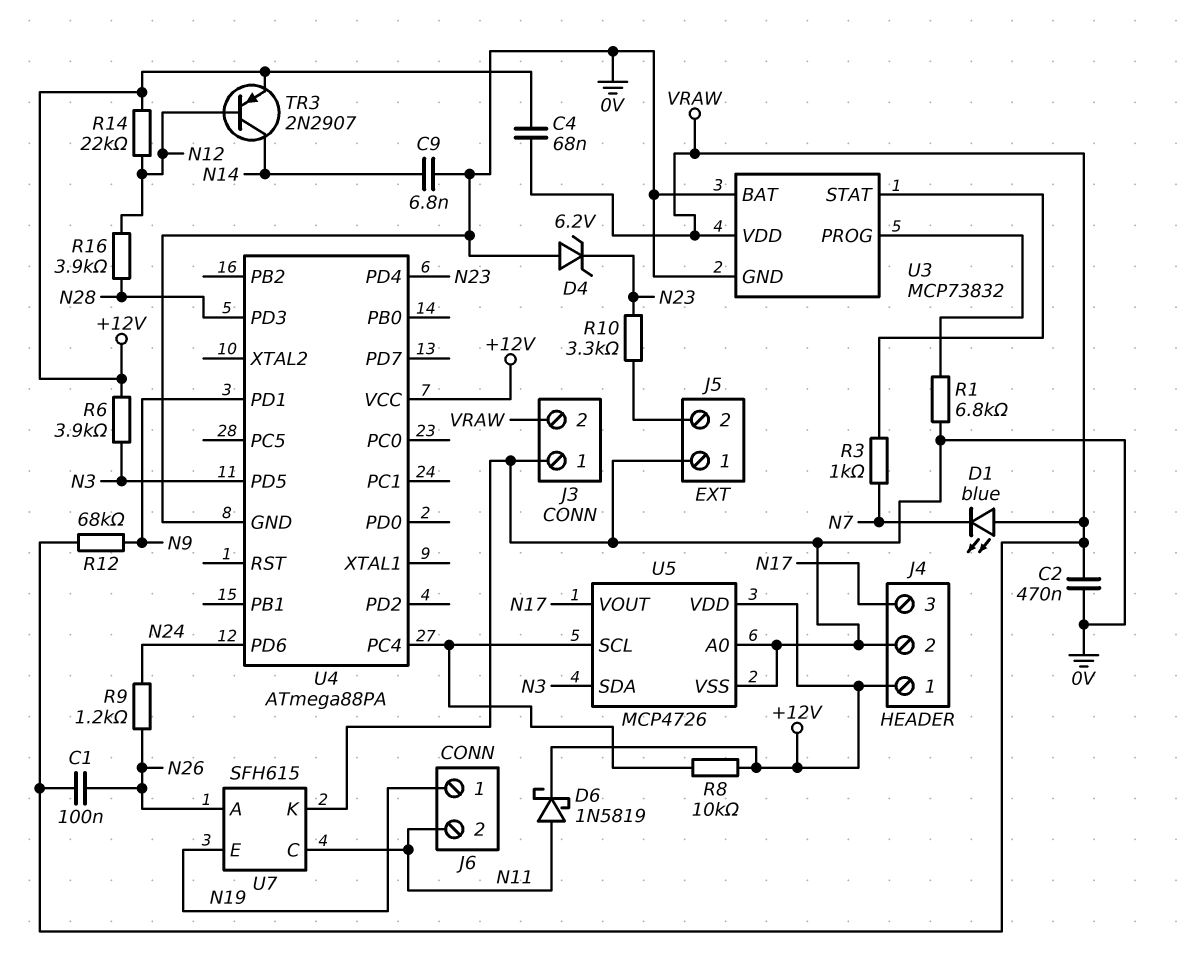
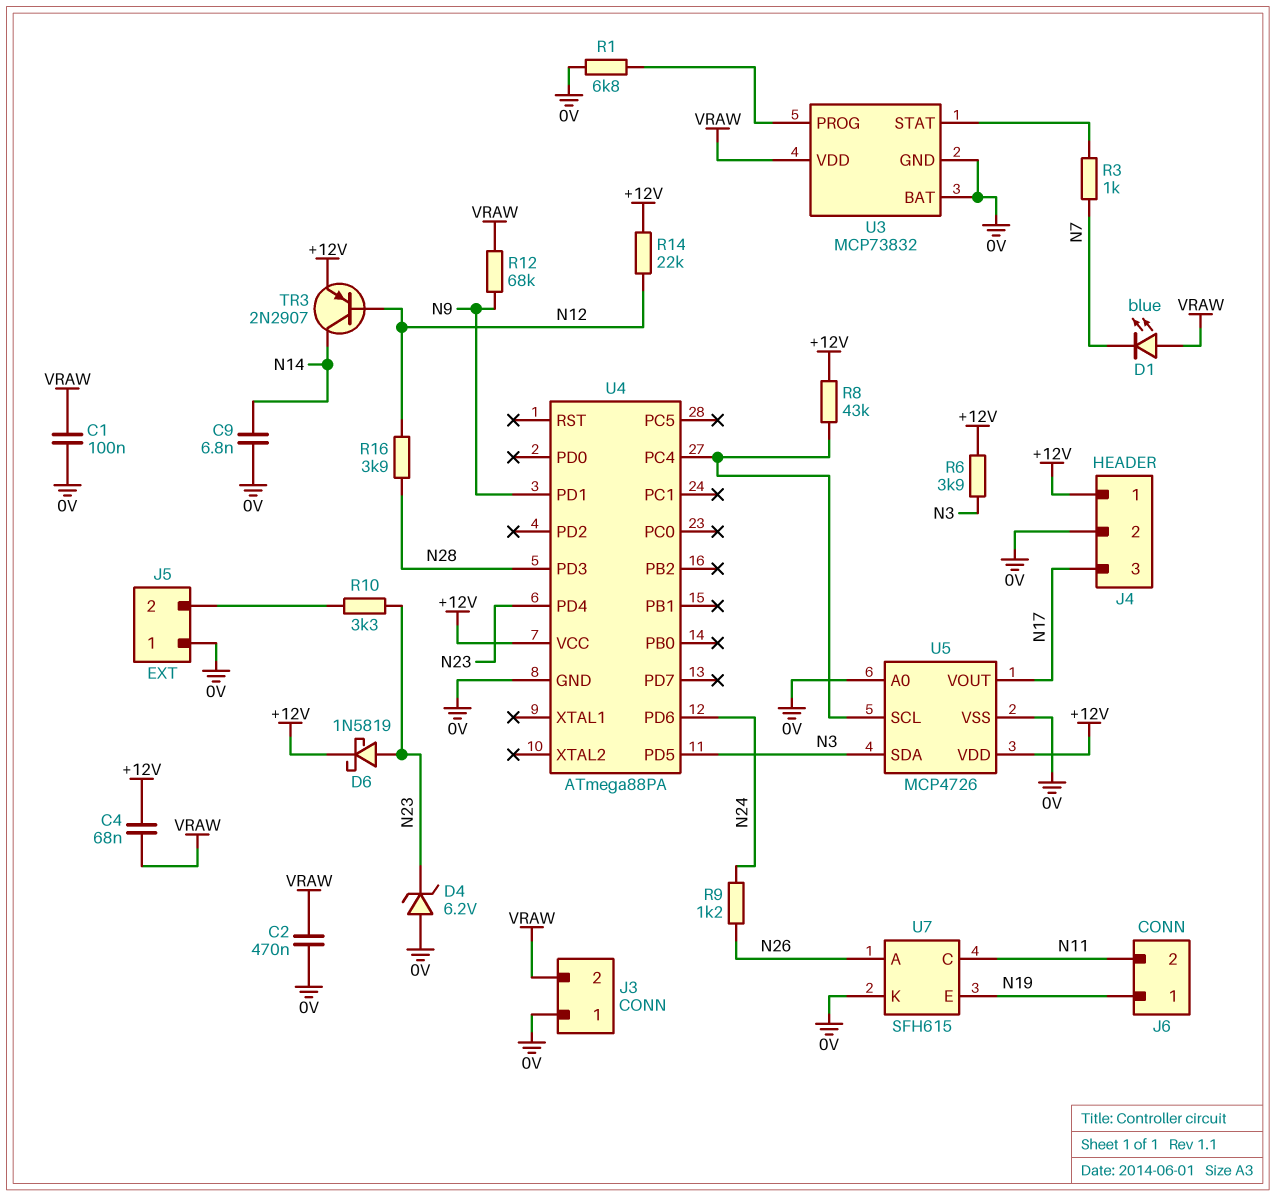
C1: 100nF (N26, VRAW) -> 100nF (0V, VRAW)
D6: schottky 1N5819 (A N11, K +12V) -> schottky 1N5819 (A N23, K +12V)
R8: 10k (+12V, U4/PC4) -> 43k (+12V, U4/PC4)

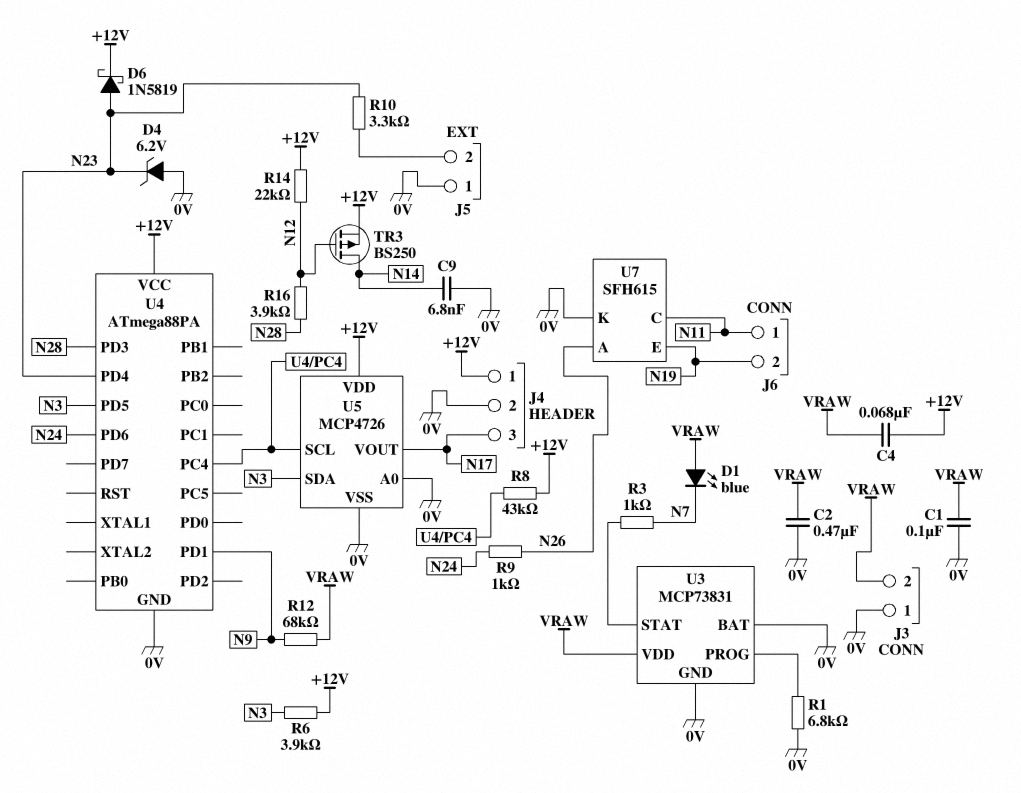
J6 pin 1: N19 -> N11
J6 pin 2: N11 -> N19
R9: 1.2k (N24, N26) -> 1k (N24, N26)
TR3: PNP 2N2907 (B N12, C N14, E +12V) -> PMOS BS250 (G N12, D N14, S +12V)
U3: MCP73832 -> MCP73831

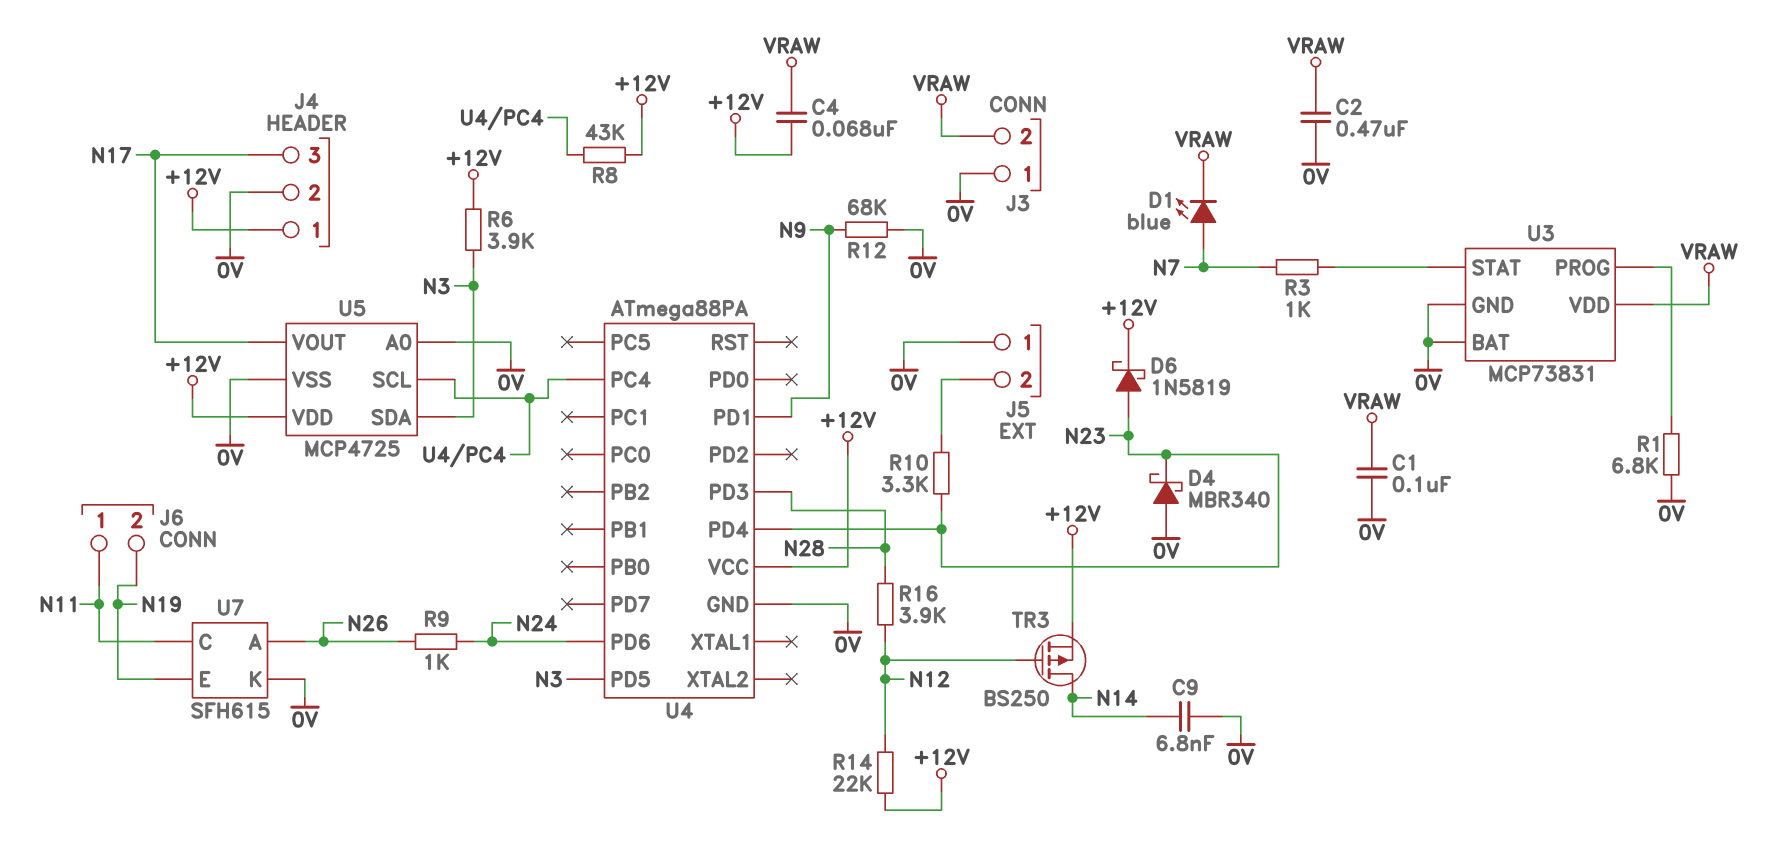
D1: LED blue (A VRAW, K N7) -> LED blue (A N7, K VRAW)
D4: zener 6.2V (A 0V, K N23) -> schottky MBR340 (A 0V, K N23)
R12: 68k (N9, VRAW) -> 68k (0V, N9)
U5: MCP4726 -> MCP4725

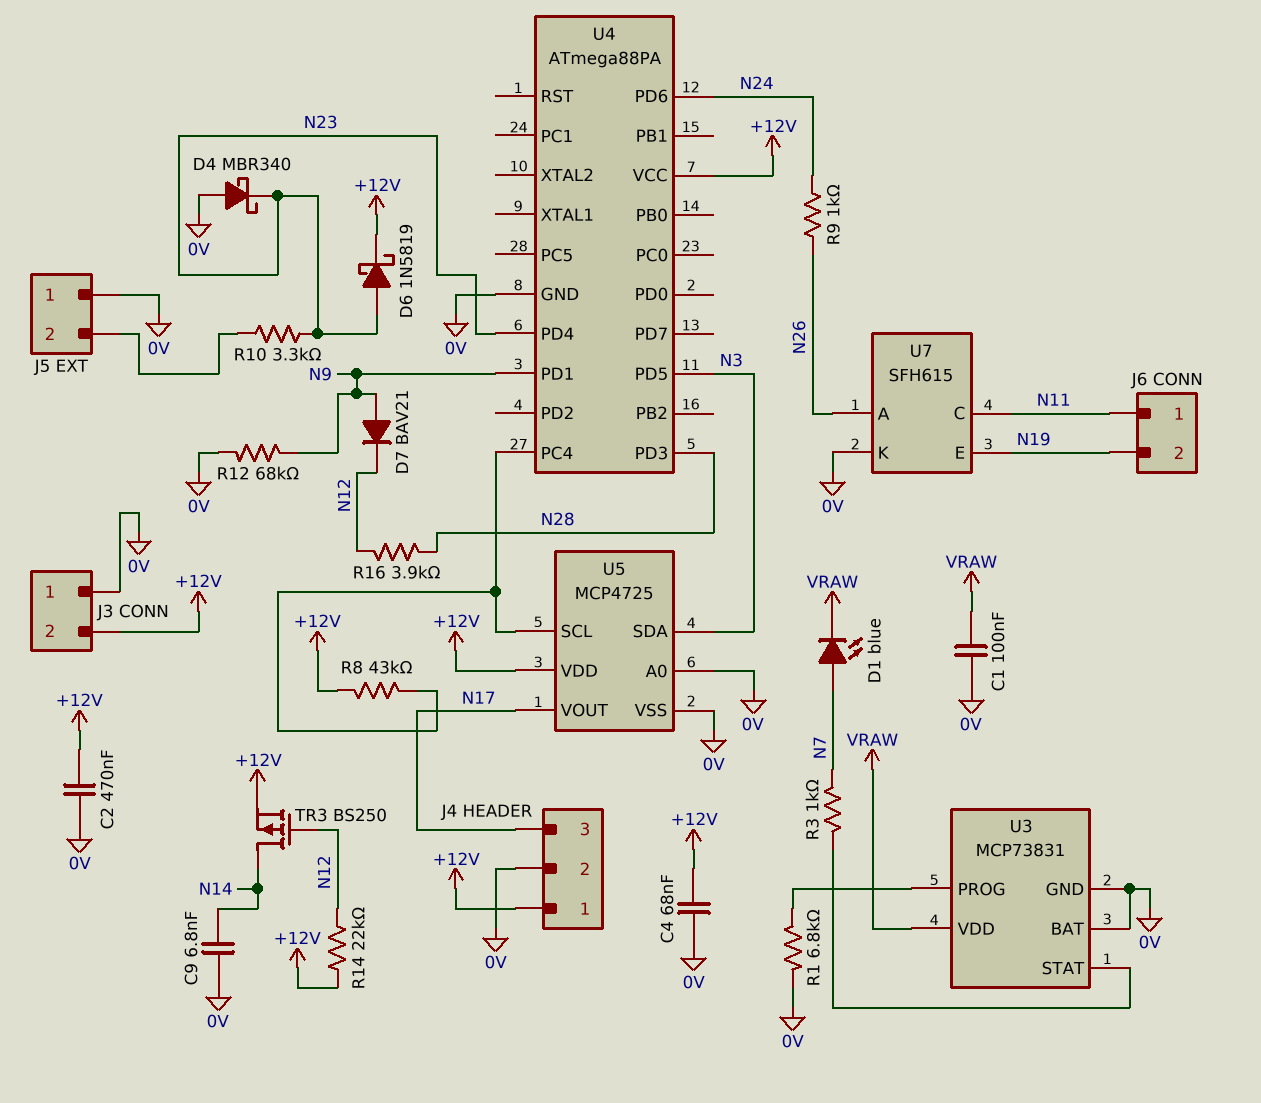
C2: 470nF (0V, VRAW) -> 470nF (+12V, 0V)
C4: 68nF (+12V, VRAW) -> 68nF (+12V, 0V)
D7: none -> diode BAV21 (A N9, K N12)
J3 pin 2: VRAW -> +12V
R6: 3.9k (+12V, N3) -> none

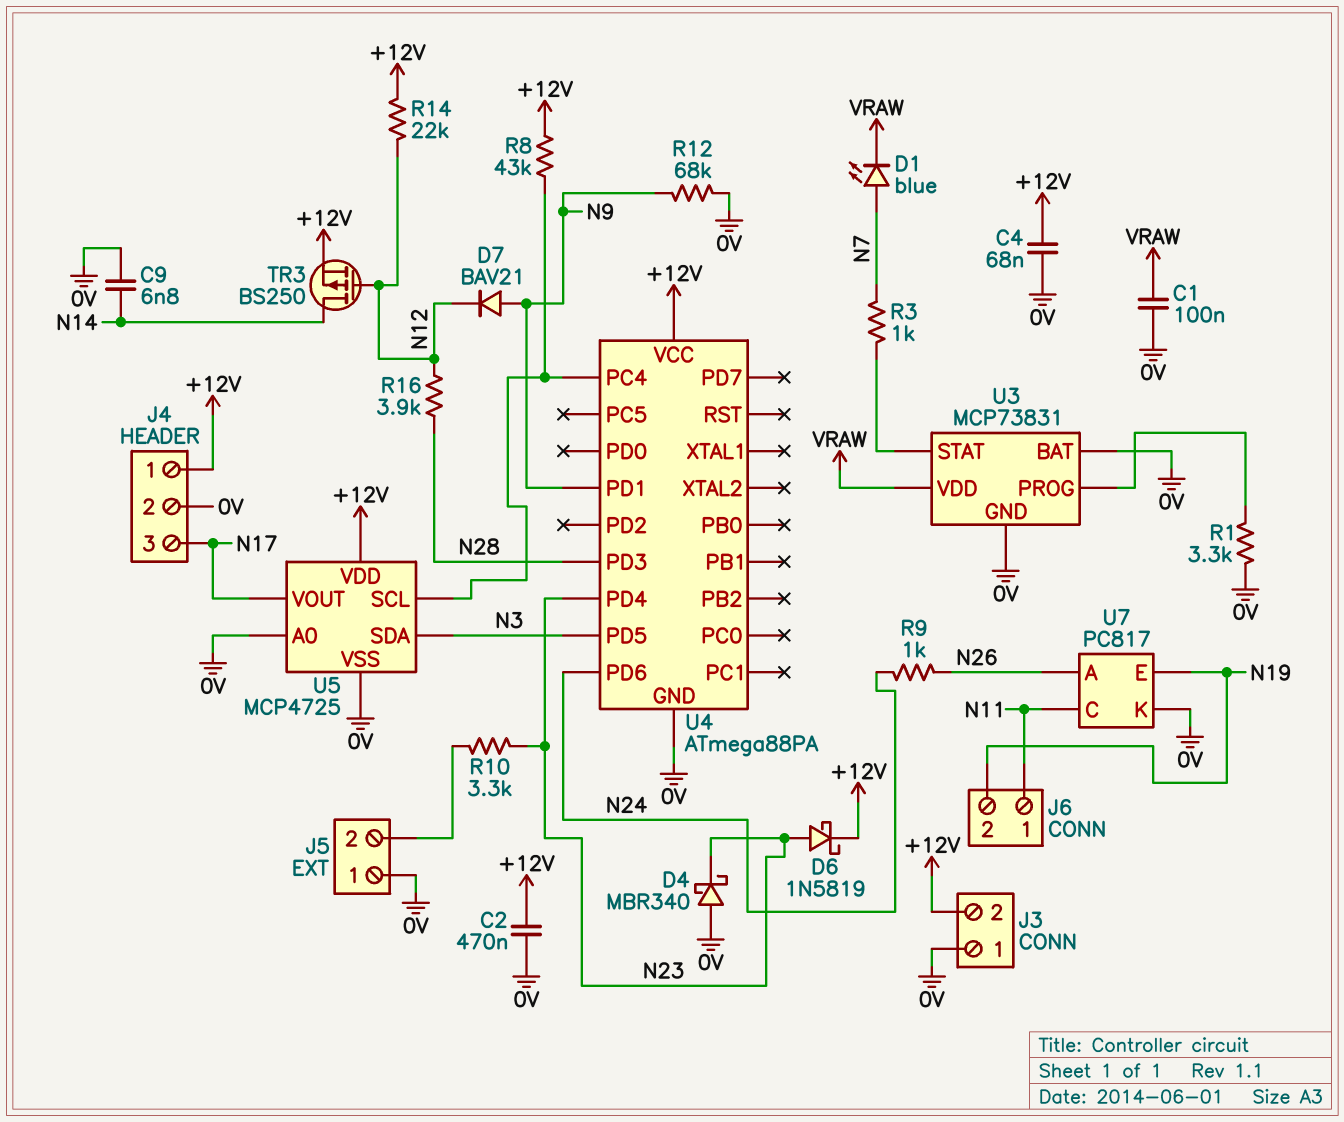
R1: 6.8k (0V, U3/PROG) -> 3.3k (0V, U3/PROG)
U7: SFH615 -> PC817

